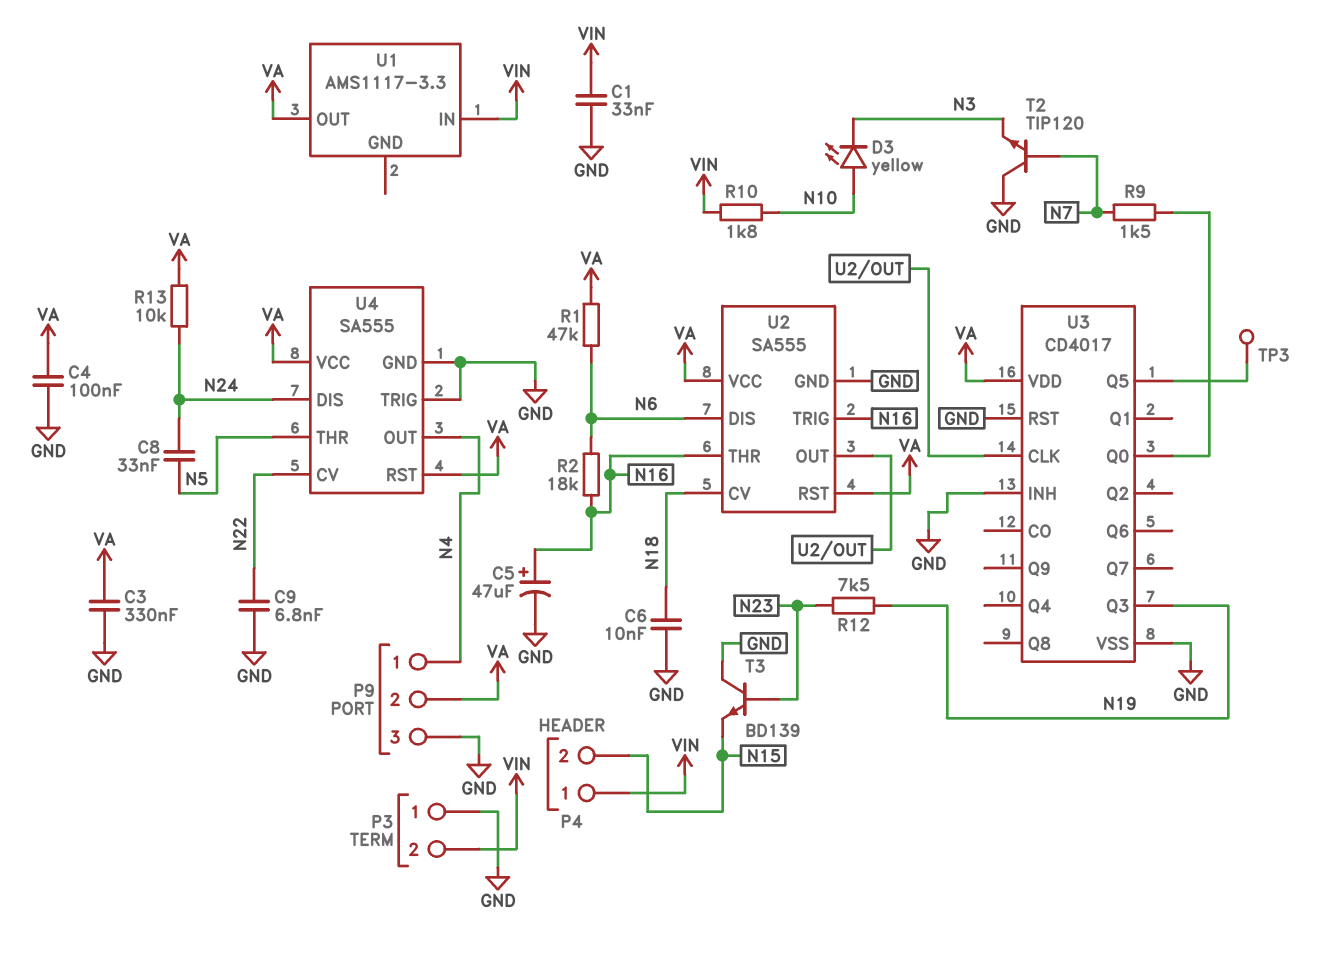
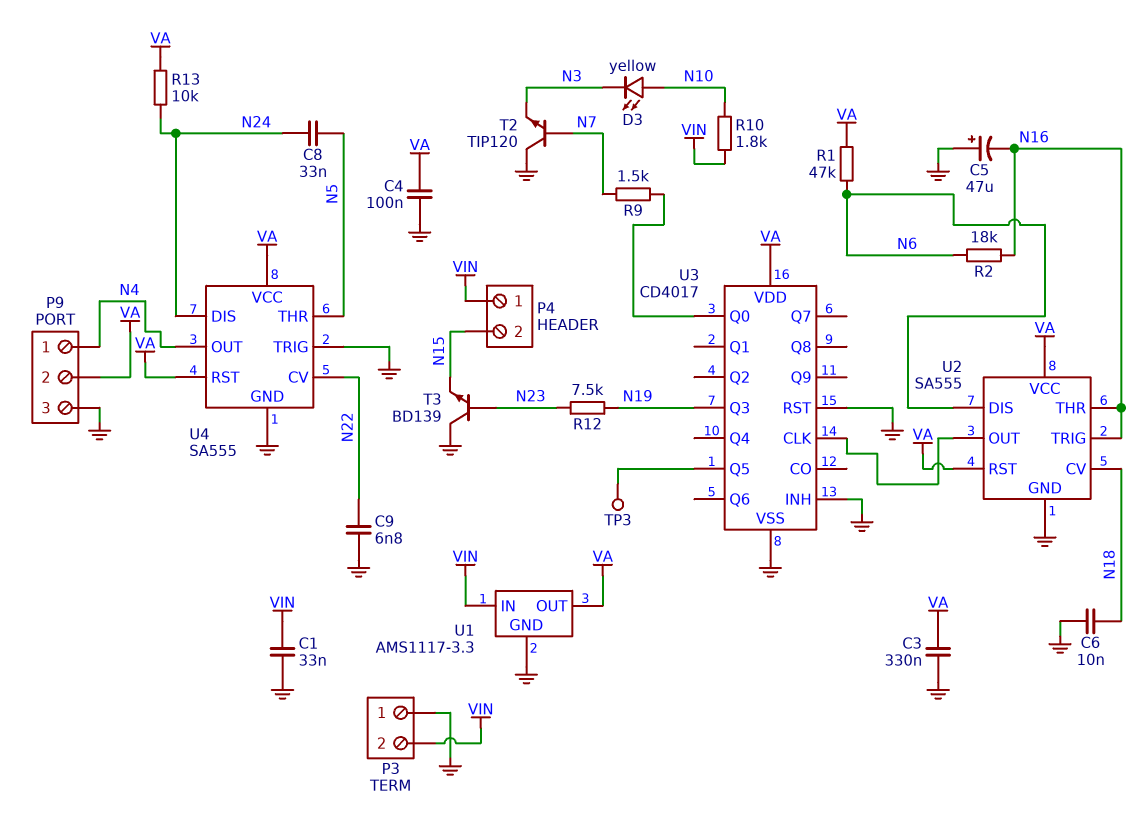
C5: 47uF (plus N16, minus GND) -> 47uF (plus GND, minus N16)
U1 pin GND: none -> GND

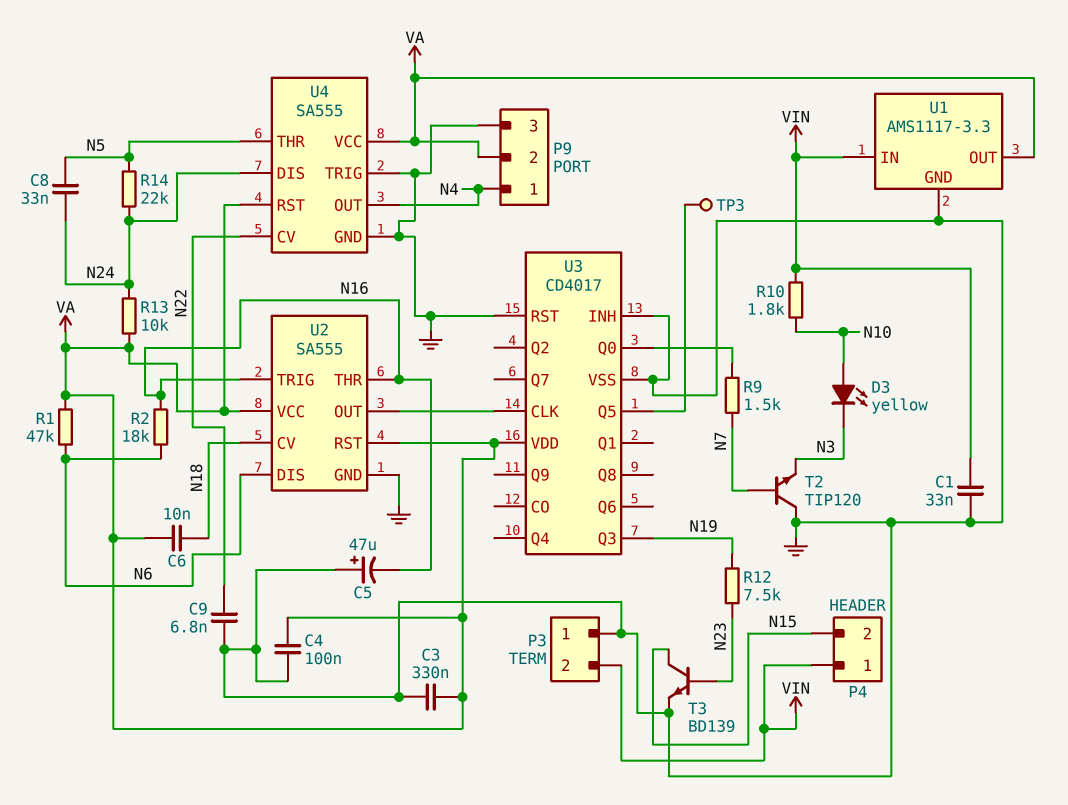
C6: 10nF (GND, N18) -> 10nF (N18, VA)
R14: none -> 22k (N5, N24)
T3: NPN BD139 (B N23, C GND, E N15) -> NPN BD139 (B N23, C N15, E GND)

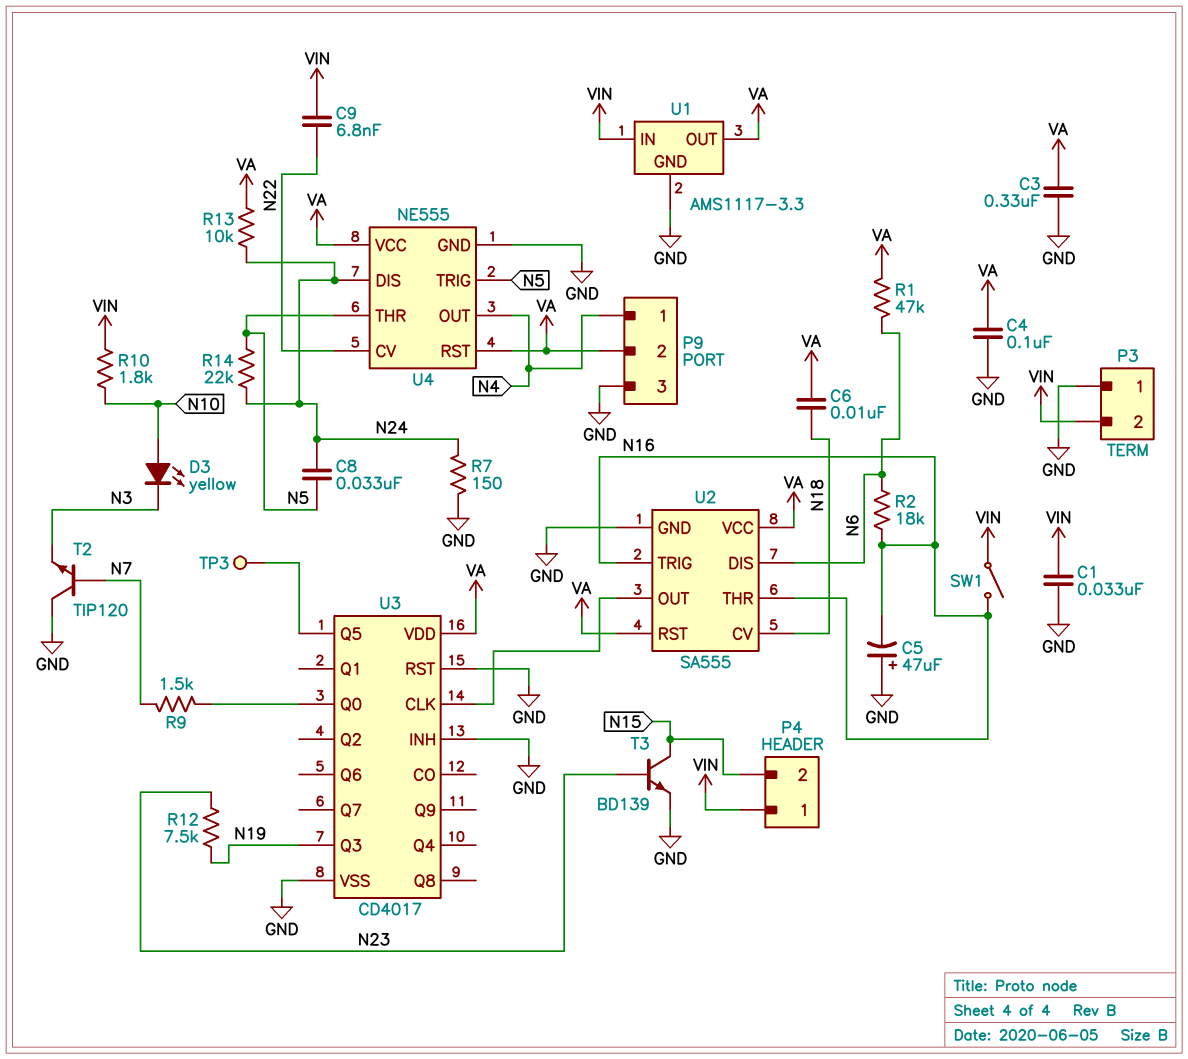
C9: 6.8nF (GND, N22) -> 6.8nF (N22, VIN)
R7: none -> 150 (GND, N24)
SW1: none -> switch (N16, VIN)
U4: SA555 -> NE555
U4 pin TRIG: GND -> N5

